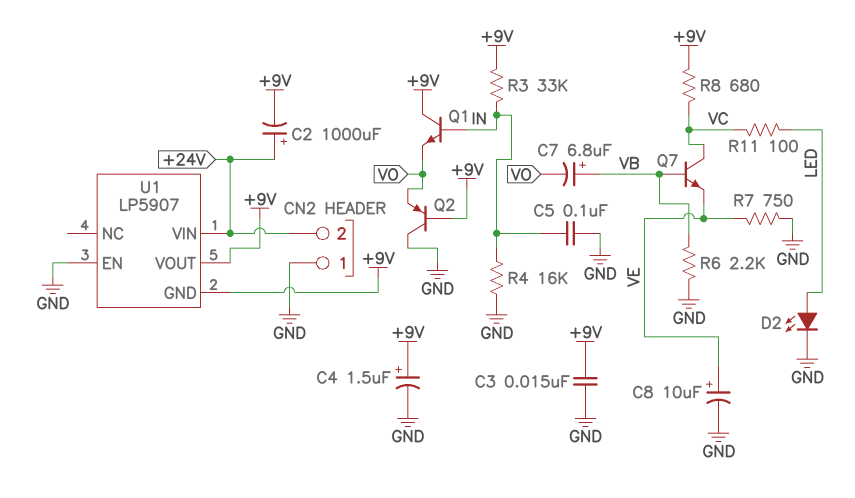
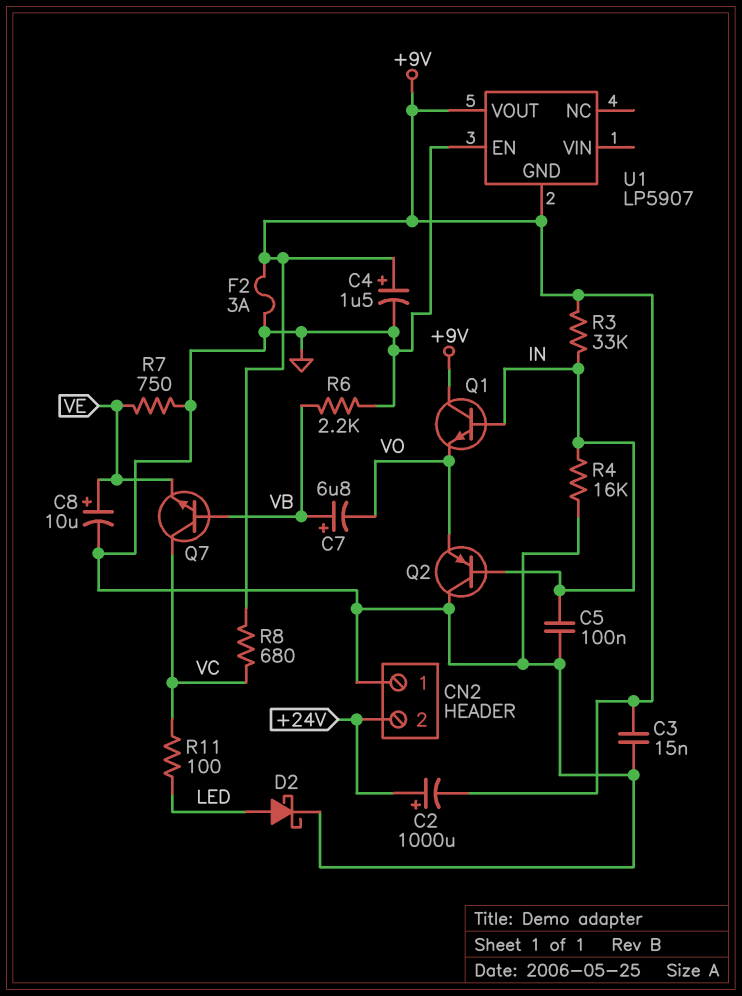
D2: LED (A LED, K GND) -> schottky (A LED, K GND)
F2: none -> 3A (+9V, GND)
Q2: PNP (B +9V, C GND, E VO) -> PNP (B IN, C GND, E VO)
U1 pin VIN: +24V -> none

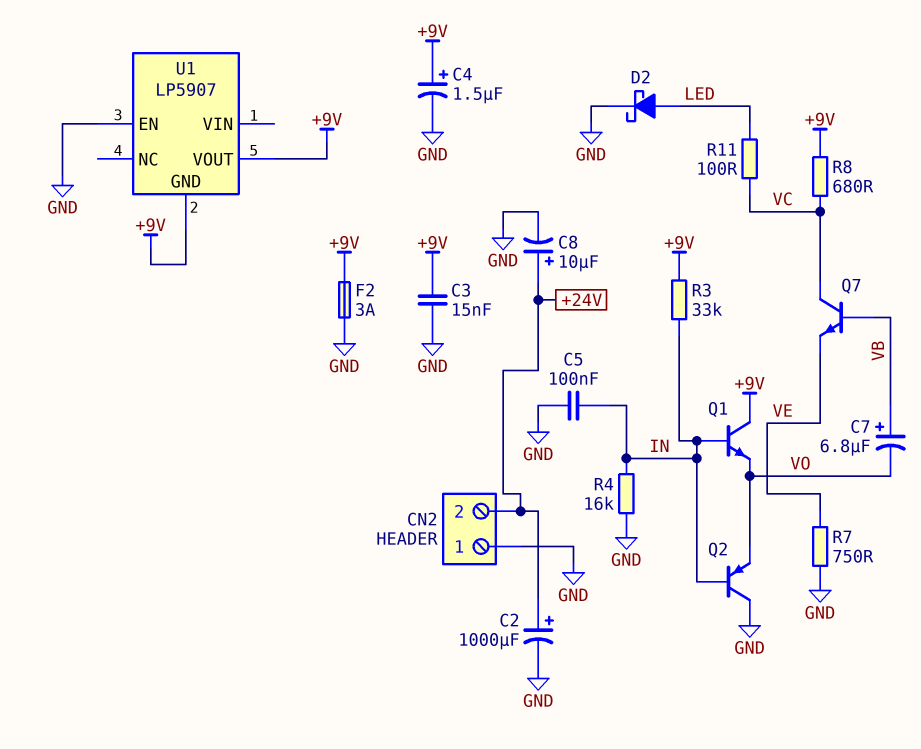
C2: 1000uF (plus +24V, minus +9V) -> 1000uF (plus +24V, minus GND)
C8: 10uF (plus VE, minus GND) -> 10uF (plus +24V, minus GND)
R6: 2.2k (GND, VB) -> none

